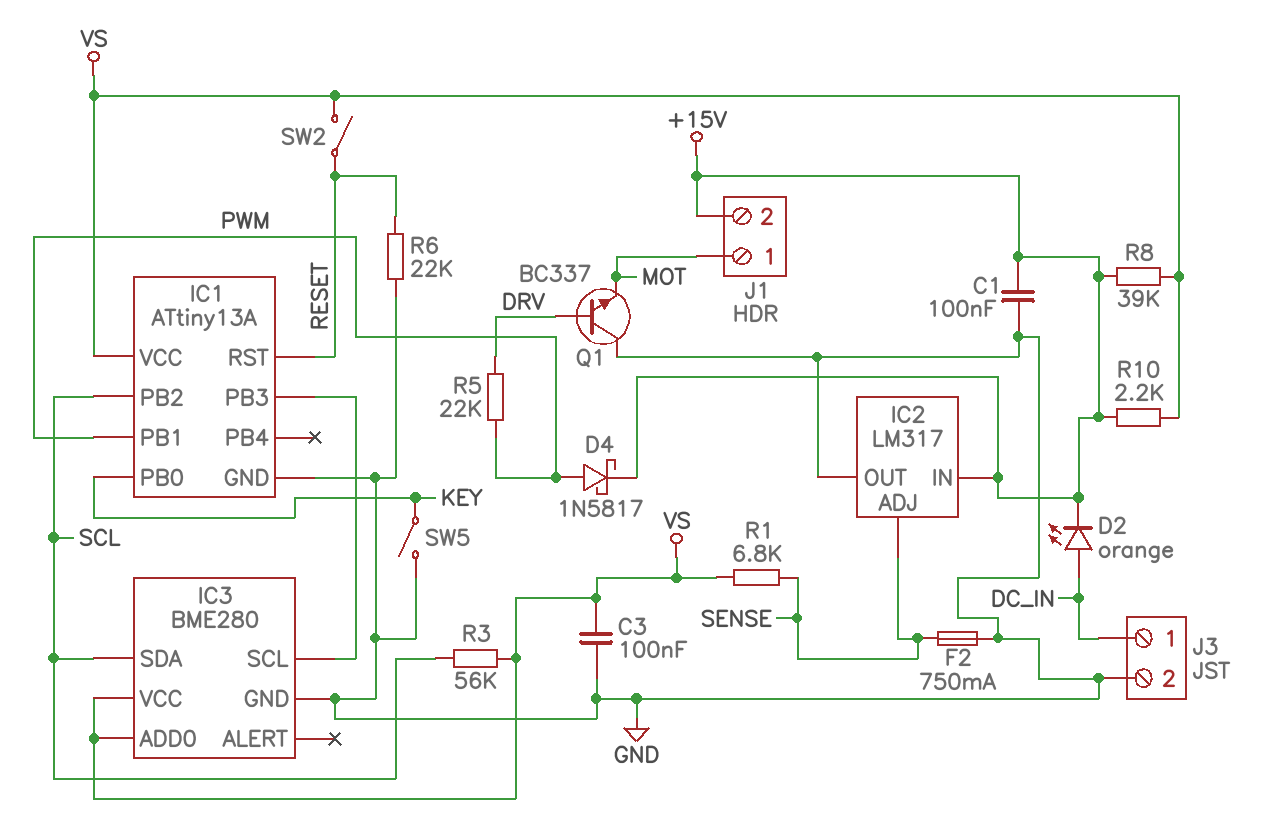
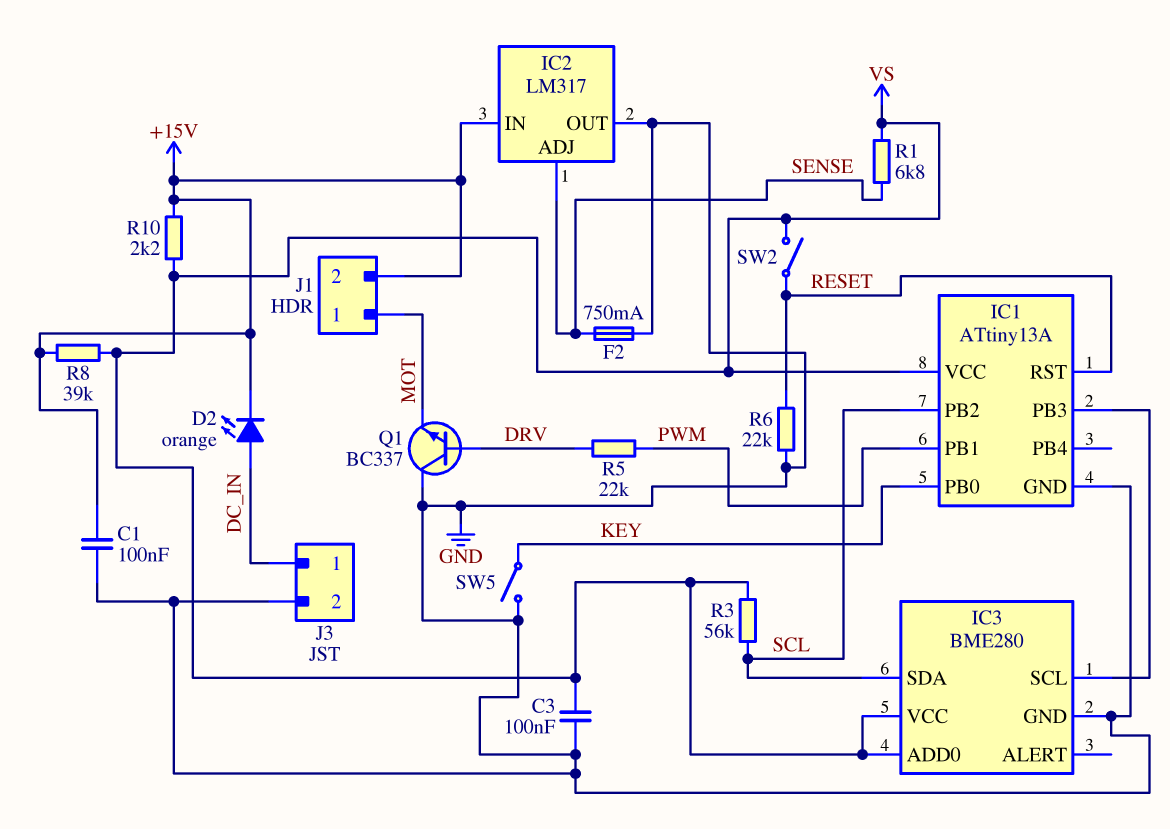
D4: schottky 1N5817 (A PWM, K +15V) -> none

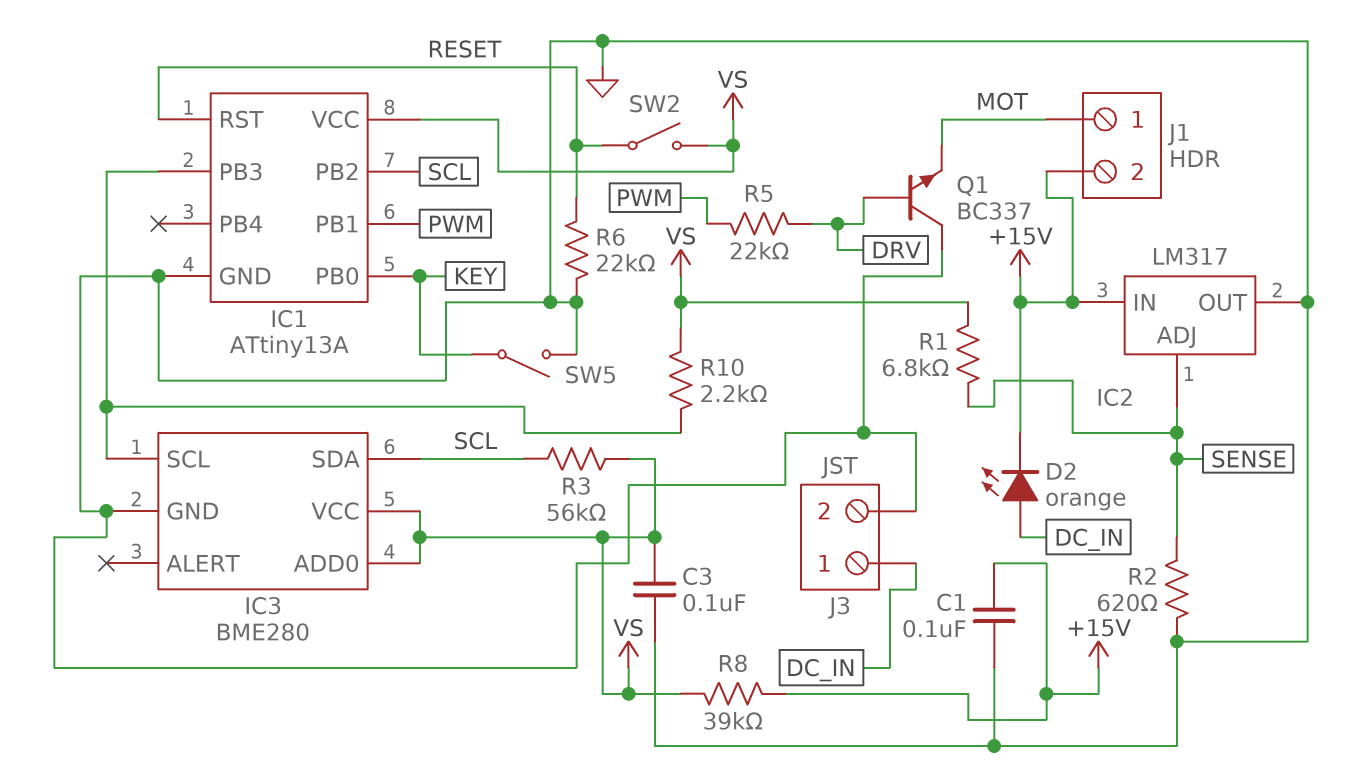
F2: 750mA (GND, SENSE) -> none
R2: none -> 620 (GND, SENSE)
R10: 2.2k (+15V, VS) -> 2.2k (IC1/PB3, VS)

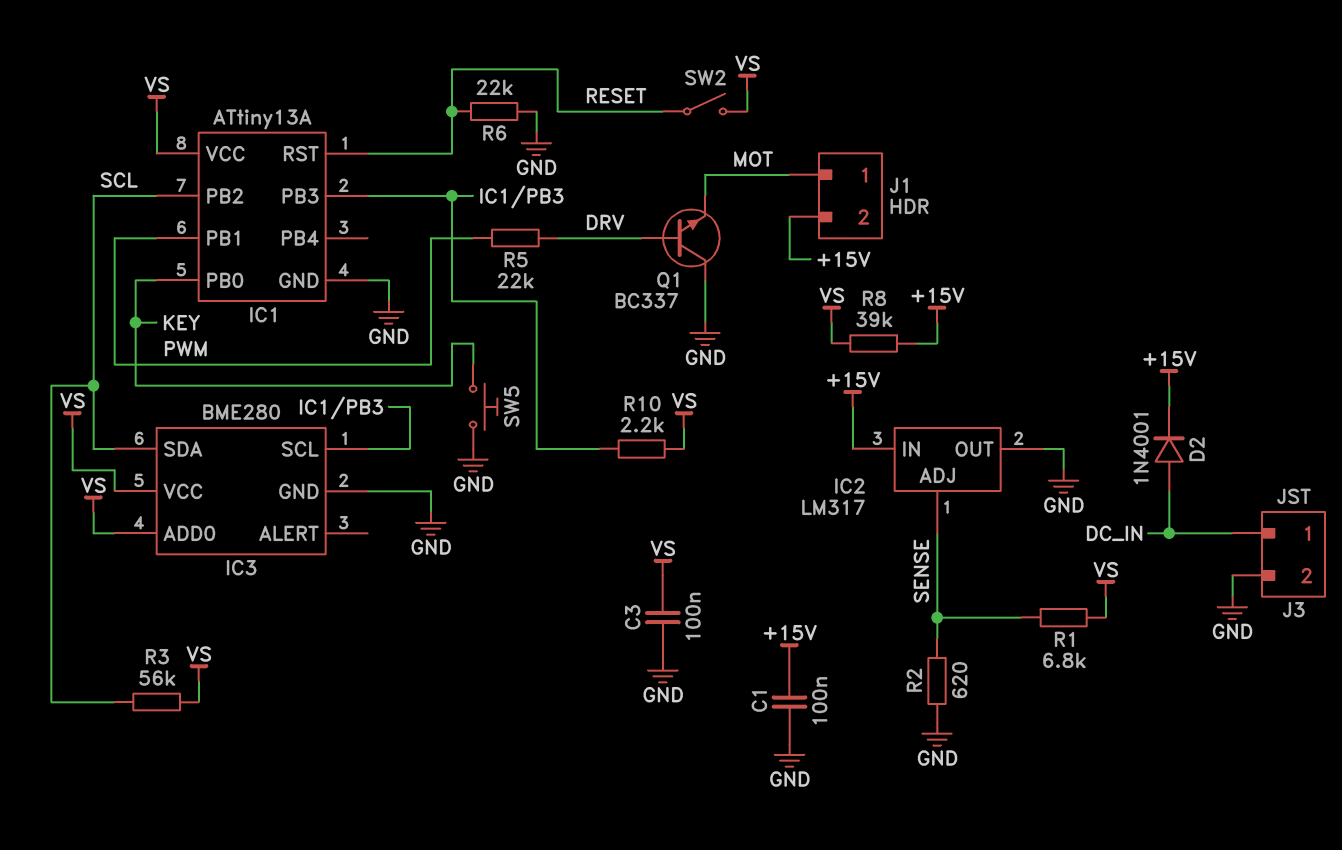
D2: LED orange (A DC_IN, K +15V) -> diode 1N4001 (A DC_IN, K +15V)
SW5: switch (GND, KEY) -> button (GND, KEY)

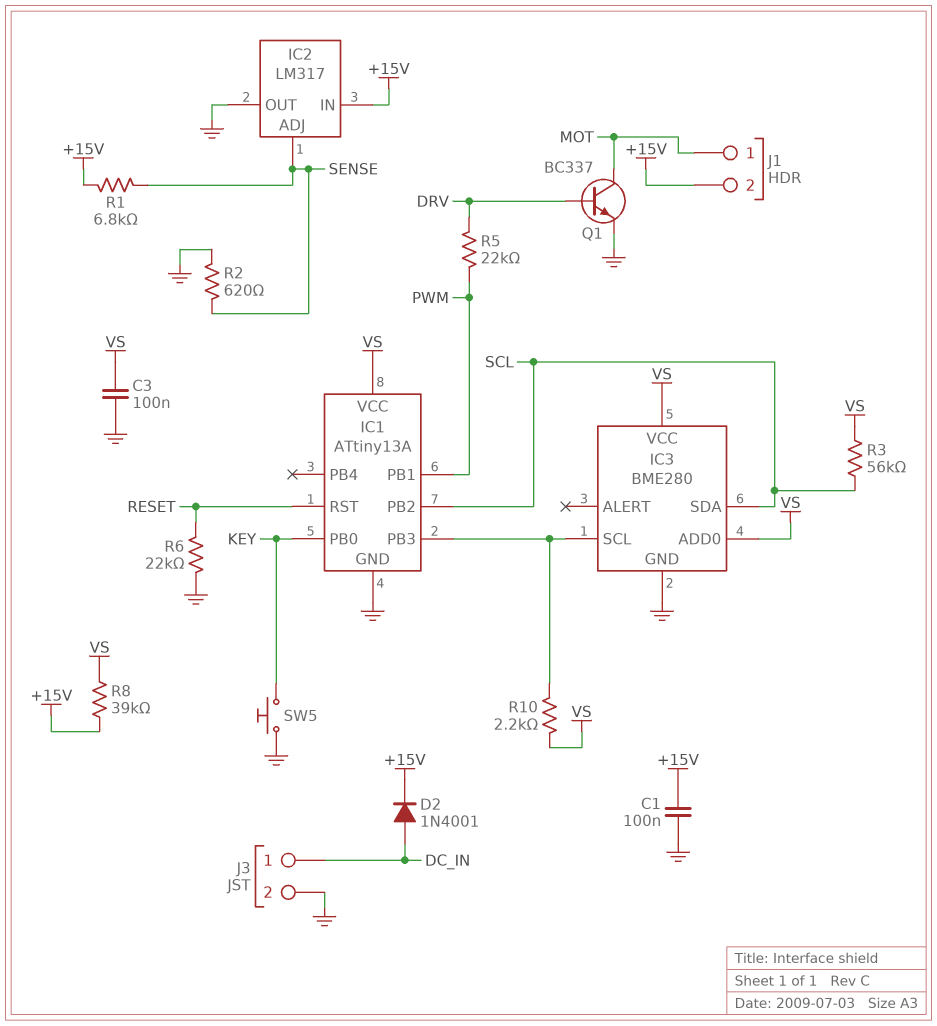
Q1: NPN BC337 (B DRV, C GND, E MOT) -> NPN BC337 (B DRV, C MOT, E GND)
R1: 6.8k (SENSE, VS) -> 6.8k (+15V, SENSE)
SW2: switch (RESET, VS) -> none

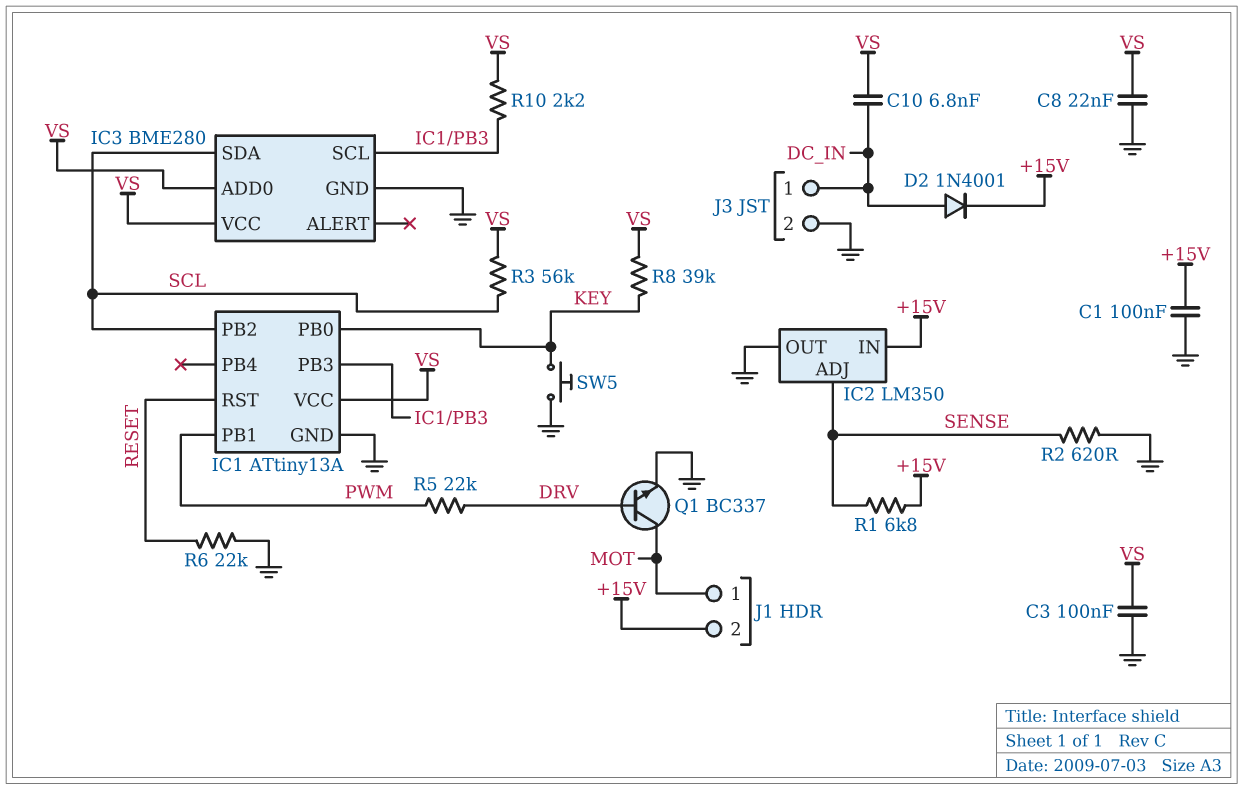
C8: none -> 22nF (GND, VS)
C10: none -> 6.8nF (DC_IN, VS)
IC2: LM317 -> LM350
R8: 39k (+15V, VS) -> 39k (KEY, VS)

